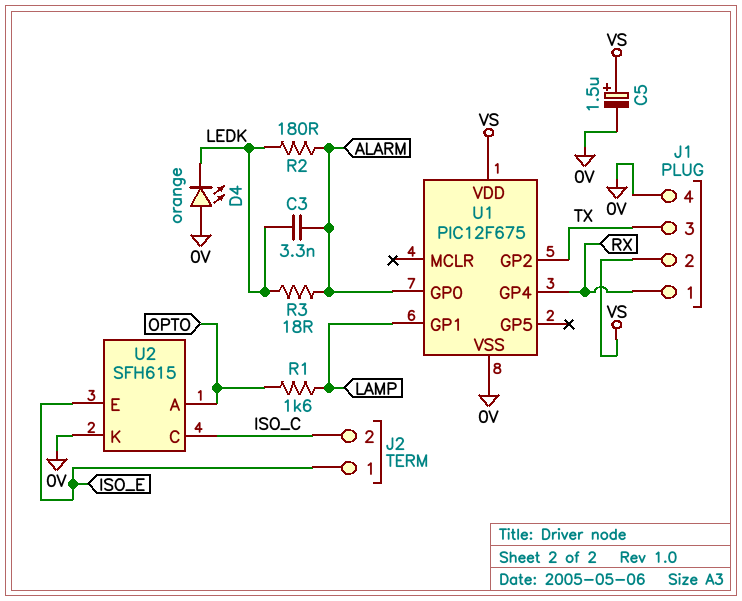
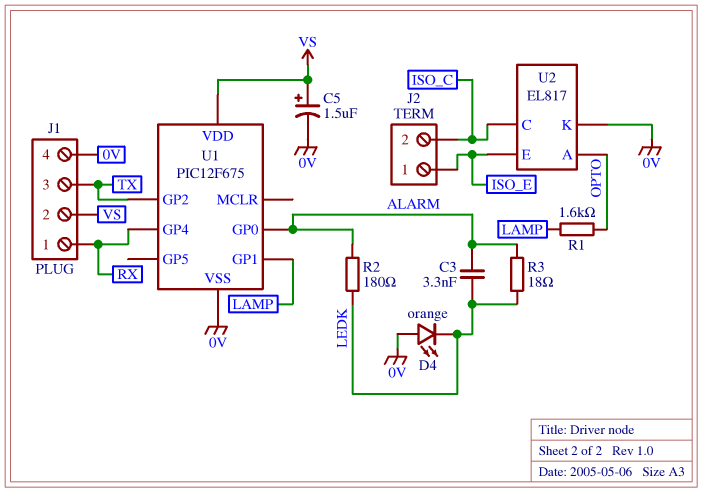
U2: SFH615 -> EL817

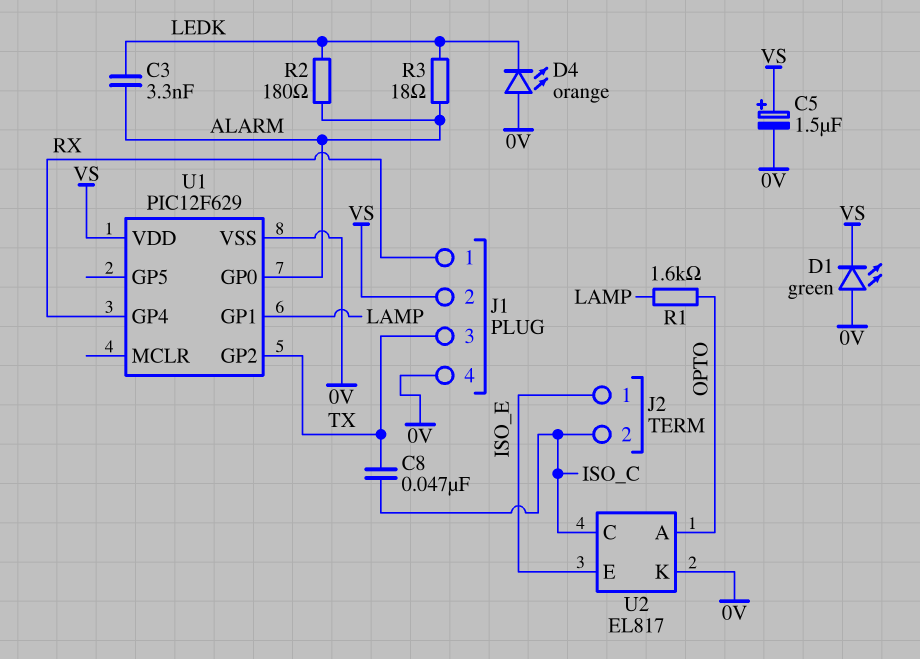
C8: none -> 47nF (ISO_C, TX)
D1: none -> LED green (A 0V, K VS)
U1: PIC12F675 -> PIC12F629

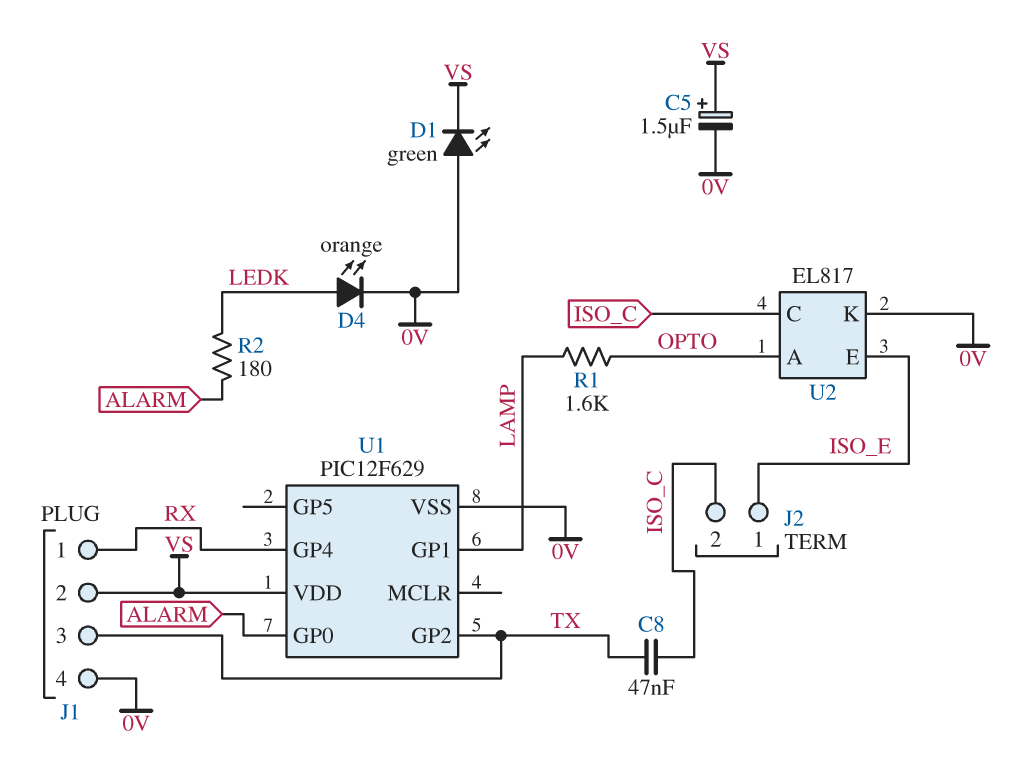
C3: 3.3nF (ALARM, LEDK) -> none
D4: LED orange (A 0V, K LEDK) -> LED orange (A LEDK, K 0V)
R3: 18 (ALARM, LEDK) -> none

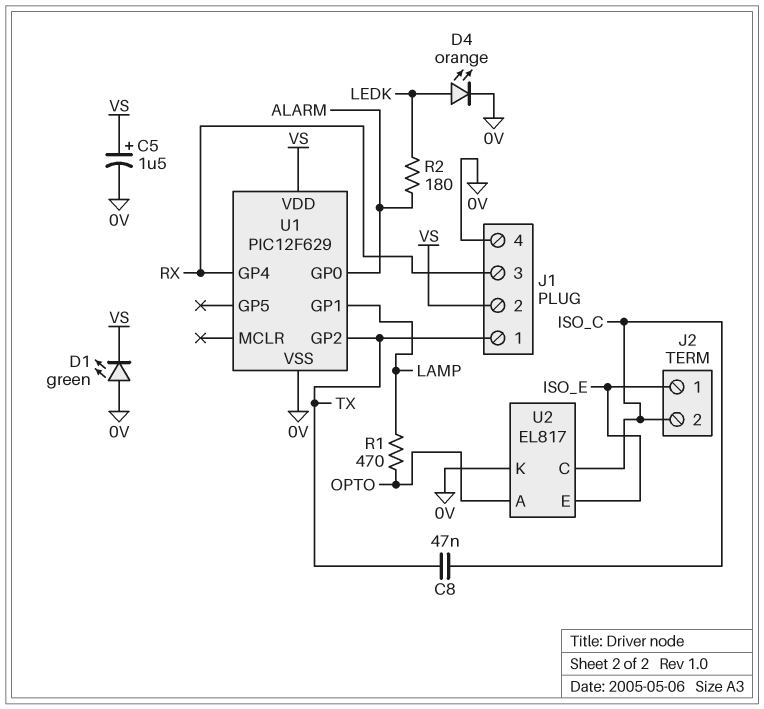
J1 pin 1: RX -> TX
J1 pin 3: TX -> RX
R1: 1.6k (LAMP, OPTO) -> 470 (LAMP, OPTO)

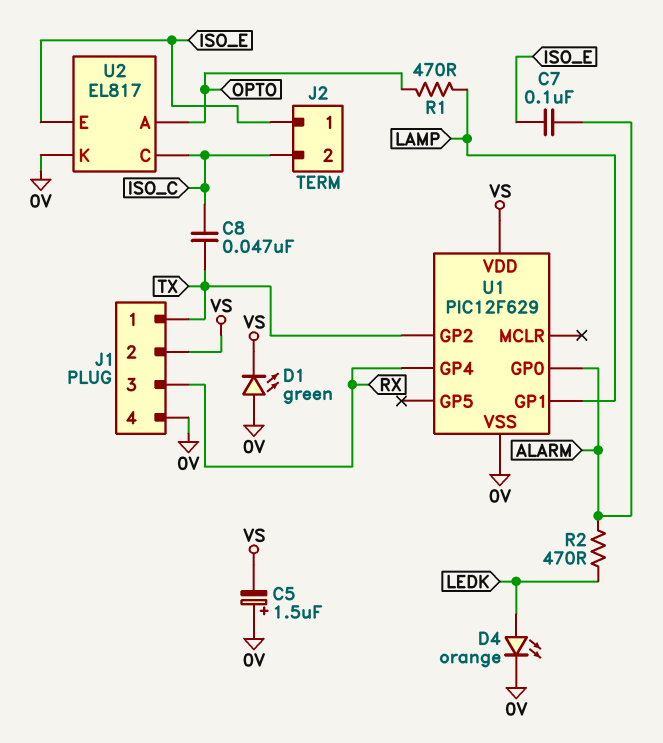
C5: 1.5uF (plus VS, minus 0V) -> 1.5uF (plus 0V, minus VS)
C7: none -> 100nF (ALARM, ISO_E)
R2: 180 (ALARM, LEDK) -> 470 (ALARM, LEDK)

